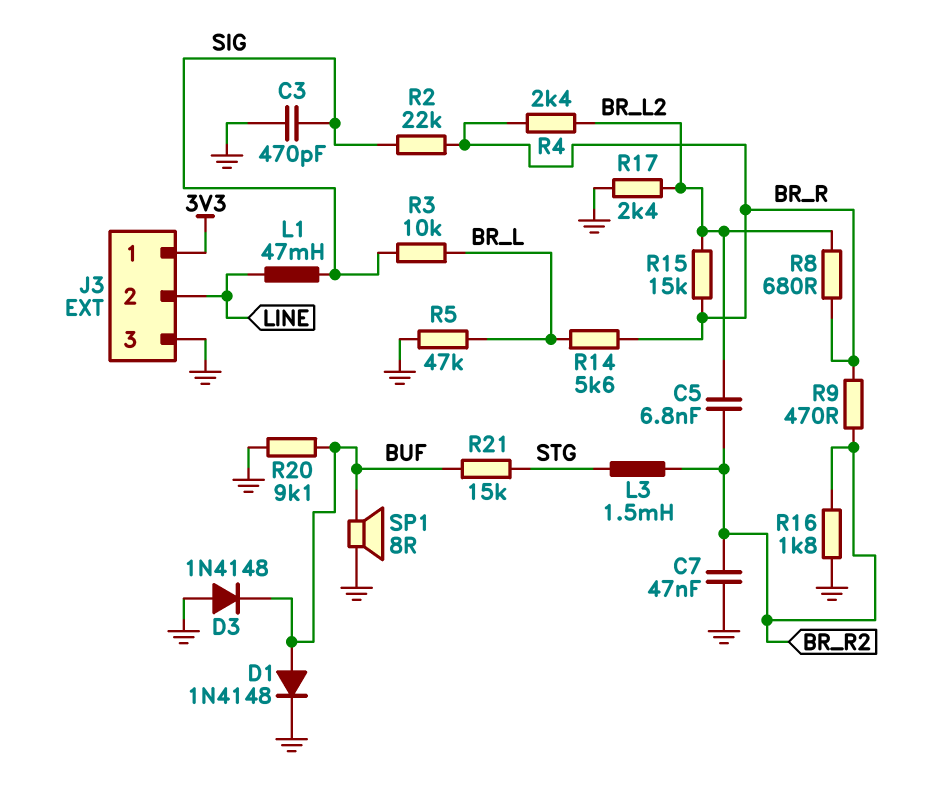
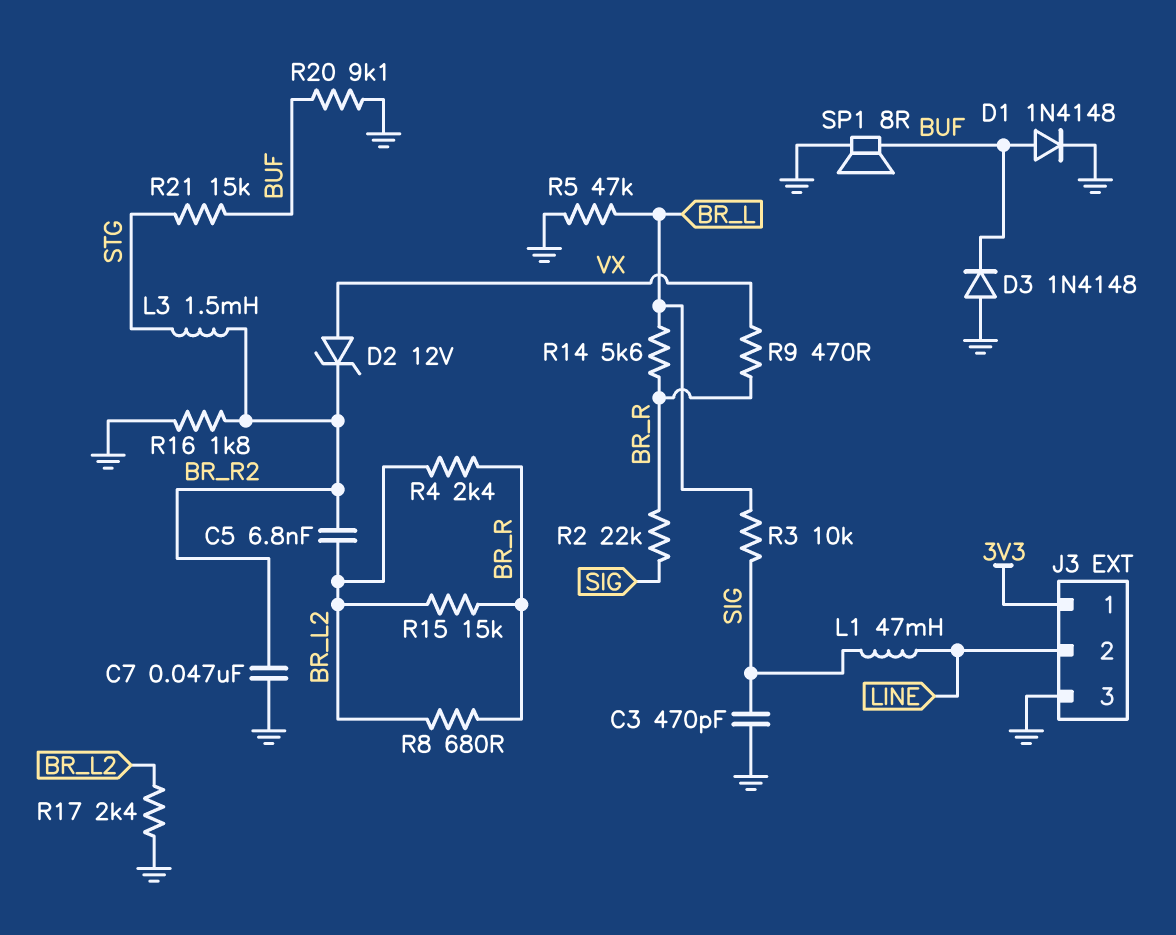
D2: none -> zener 12V (A VX, K BR_R2)
R9: 470 (BR_R, BR_R2) -> 470 (BR_R, VX)

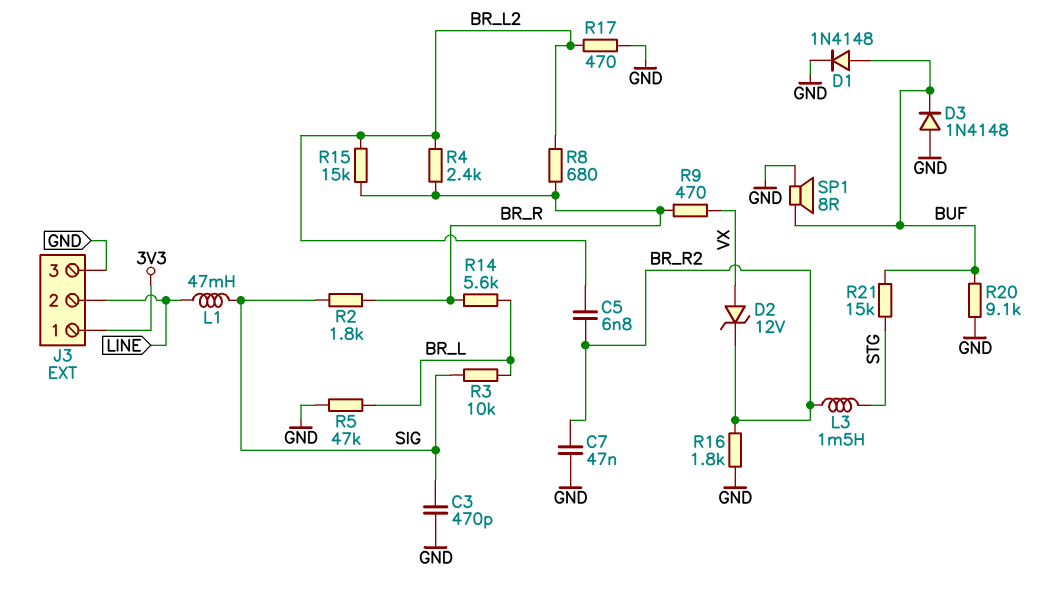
R2: 22k (BR_R, SIG) -> 1.8k (BR_R, SIG)
R17: 2.4k (BR_L2, GND) -> 470 (BR_L2, GND)

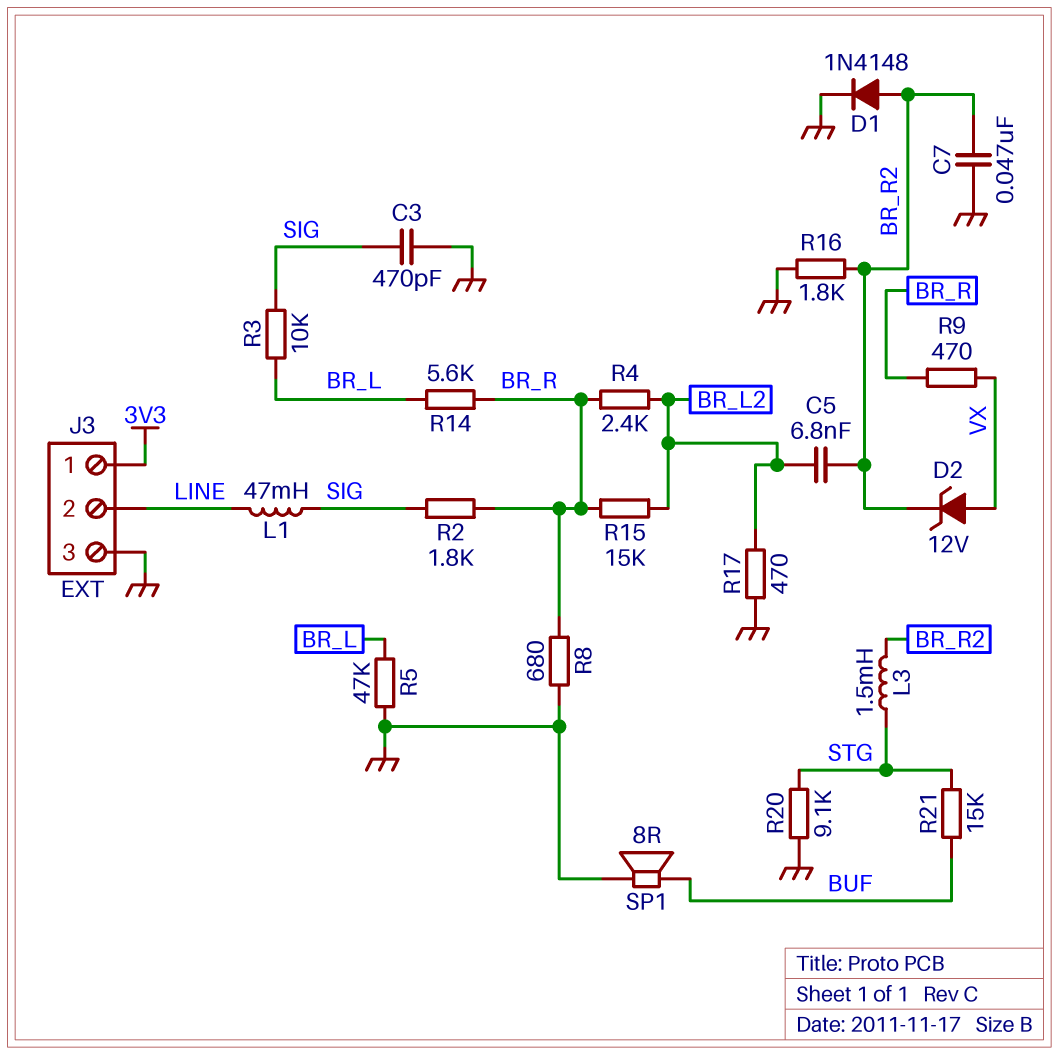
D1: diode 1N4148 (A BUF, K GND) -> diode 1N4148 (A BR_R2, K GND)
D3: diode 1N4148 (A GND, K BUF) -> none
R8: 680 (BR_L2, BR_R) -> 680 (BR_R, GND)
R20: 9.1k (BUF, GND) -> 9.1k (GND, STG)

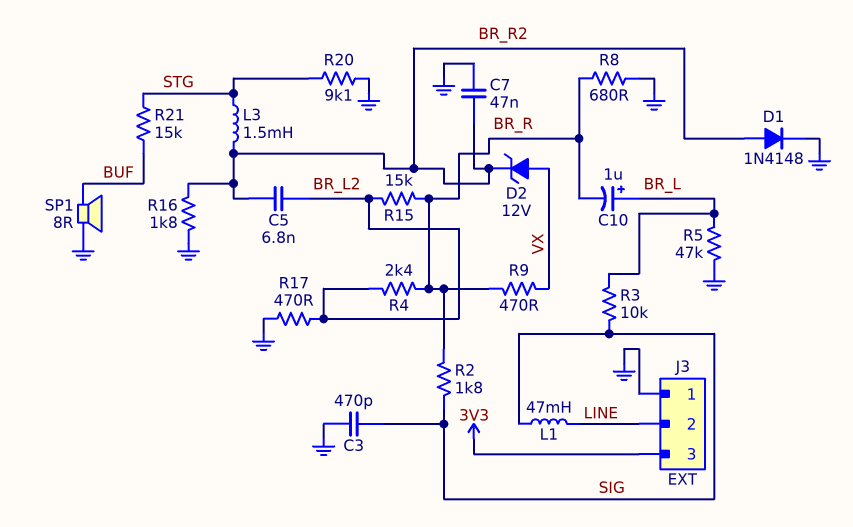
C10: none -> 1uF (plus BR_L, minus BR_R)
J3 pin 1: 3V3 -> GND
J3 pin 3: GND -> 3V3
R14: 5.6k (BR_L, BR_R) -> none

